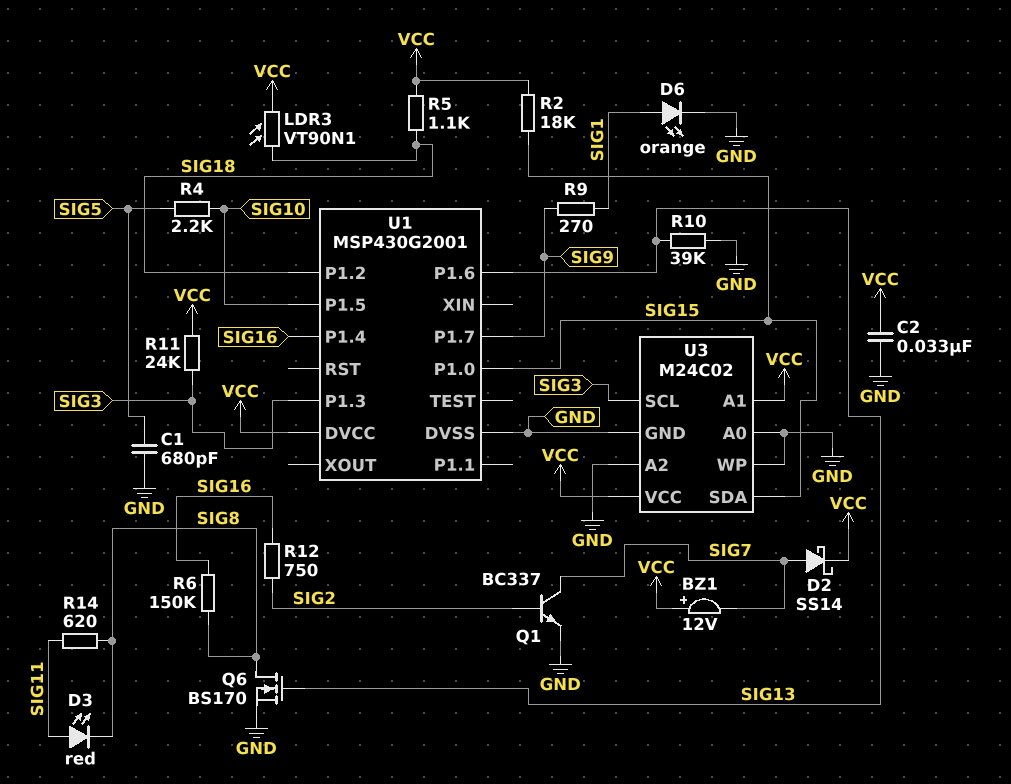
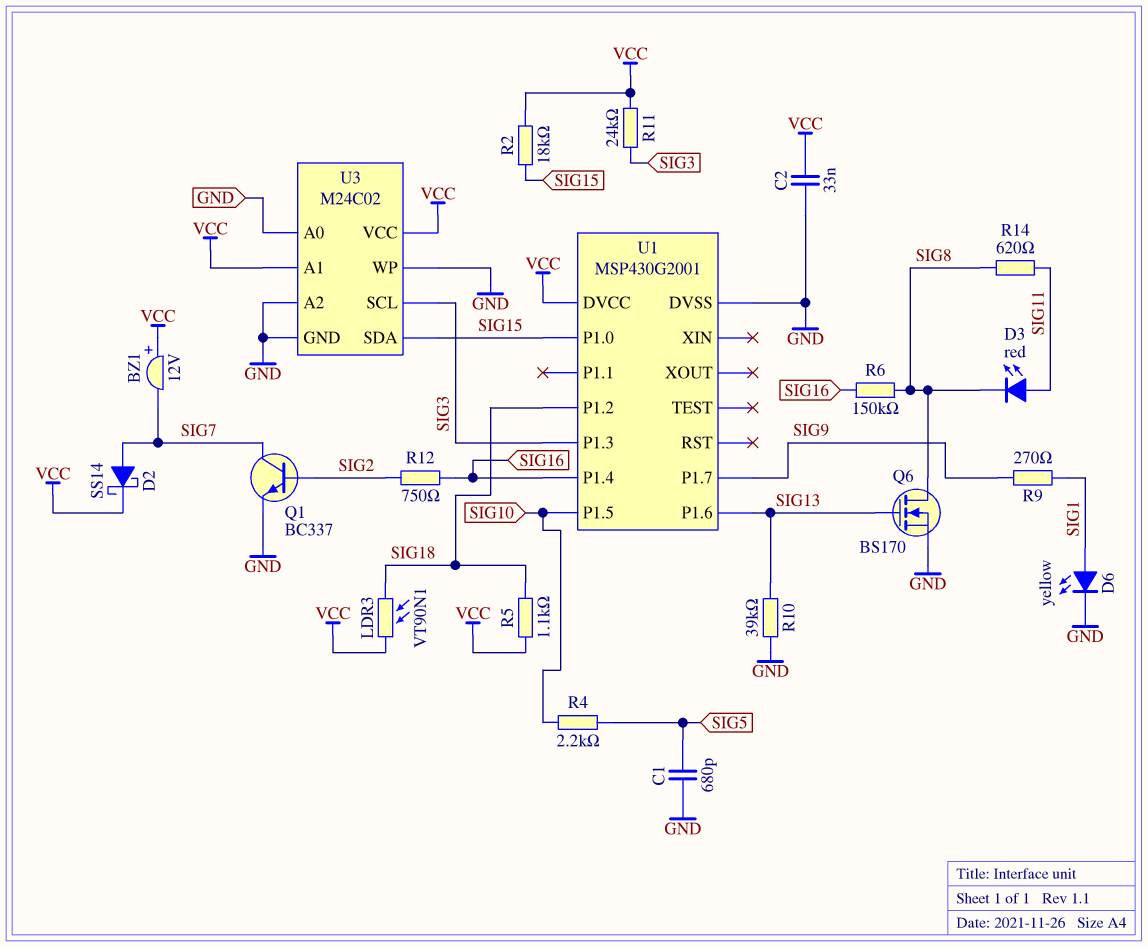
D6: LED orange (A SIG1, K GND) -> LED yellow (A SIG1, K GND)

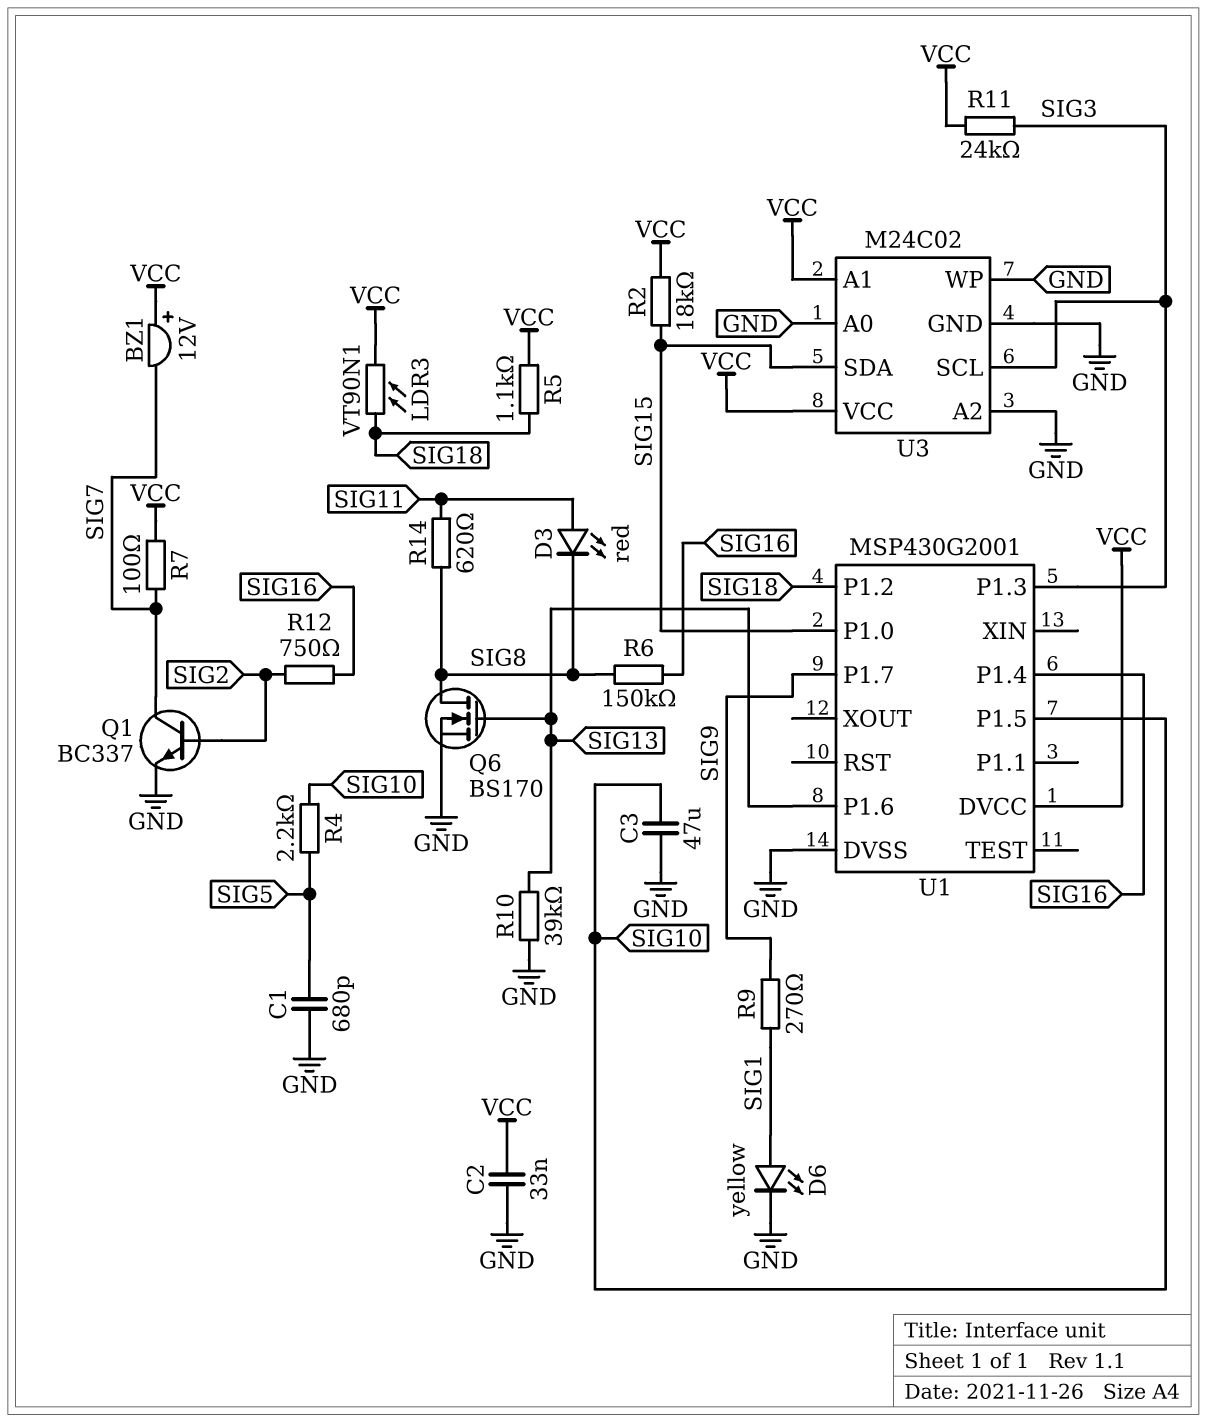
C3: none -> 47uF (GND, SIG10)
D2: schottky SS14 (A SIG7, K VCC) -> none
R7: none -> 100 (SIG7, VCC)

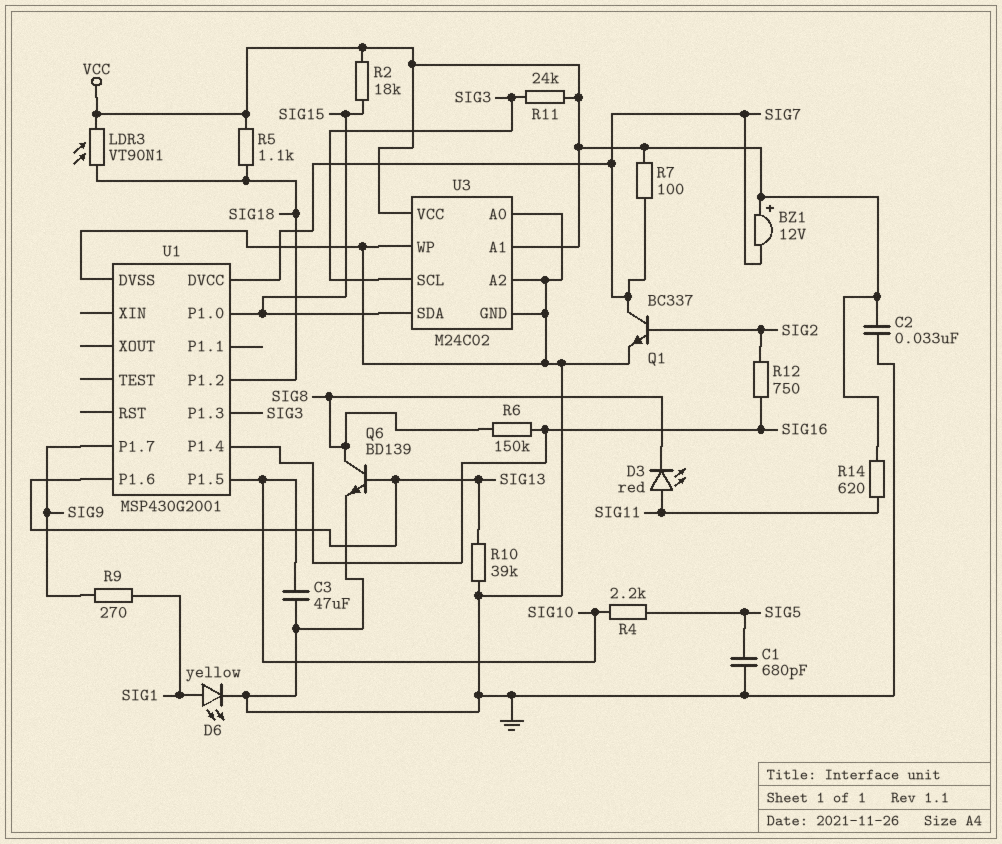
Q6: NMOS BS170 (G SIG13, D SIG8, S GND) -> NPN BD139 (B SIG13, C SIG8, E GND)
R14: 620 (SIG8, SIG11) -> 620 (SIG11, VCC)
U1 pin DVCC: VCC -> SIG7

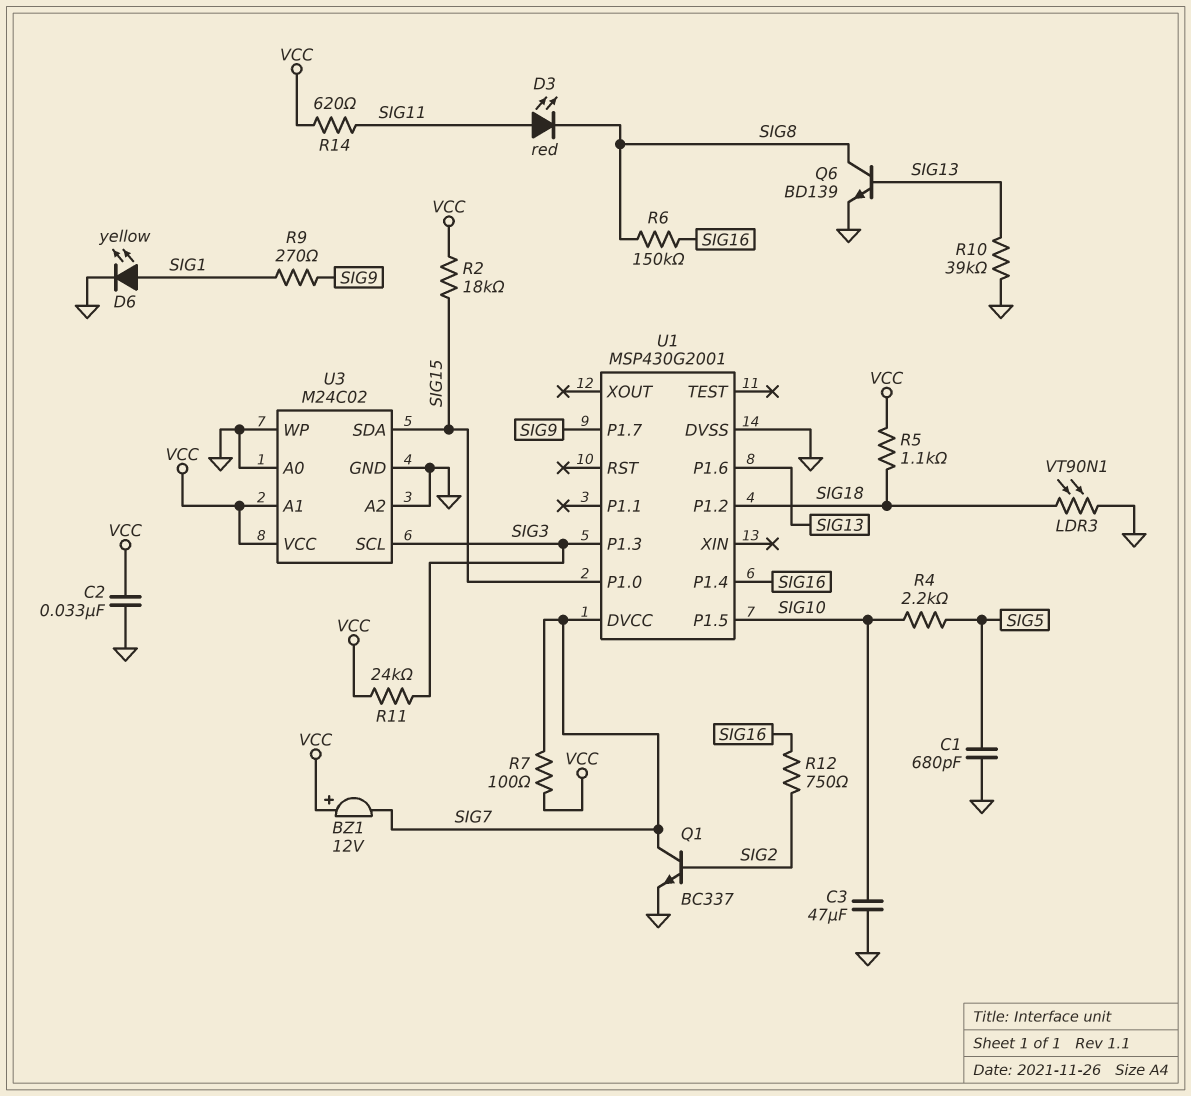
LDR3: VT90N1 (SIG18, VCC) -> VT90N1 (GND, SIG18)

